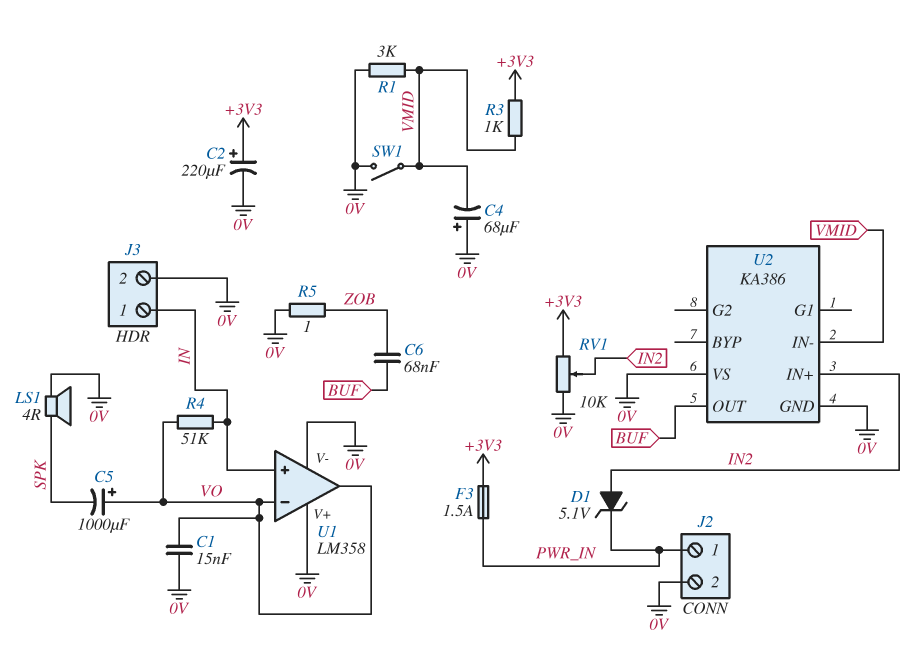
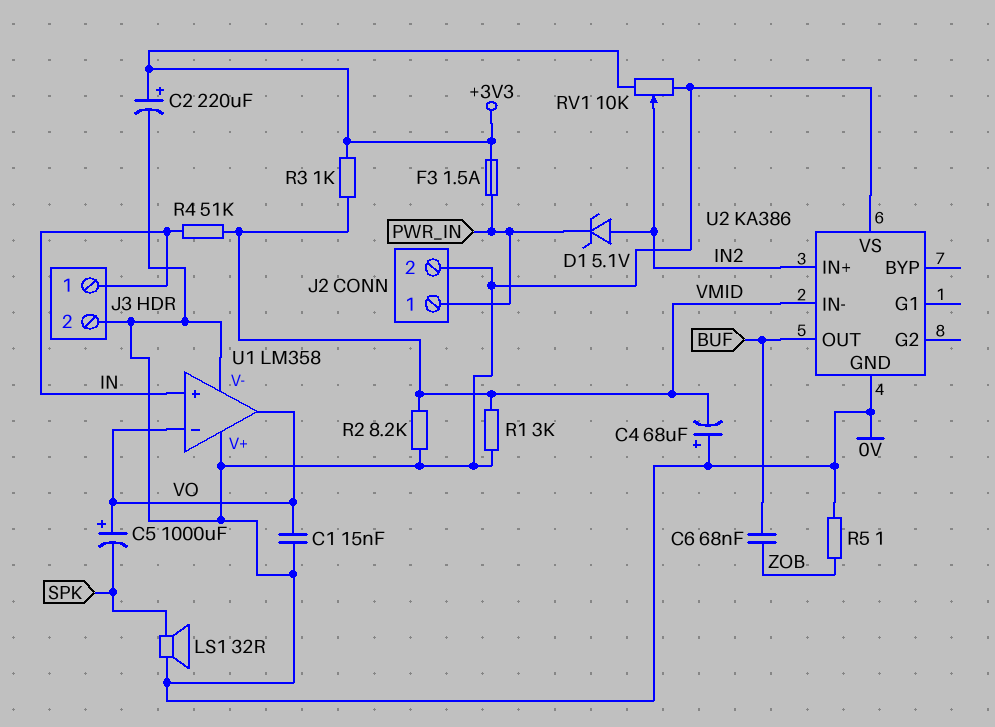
LS1: speaker 4R (0V, SPK) -> speaker 32R (0V, SPK)
R2: none -> 8.2k (0V, VMID)
R4: 51k (IN, VO) -> 51k (IN, VMID)
SW1: switch (0V, VMID) -> none

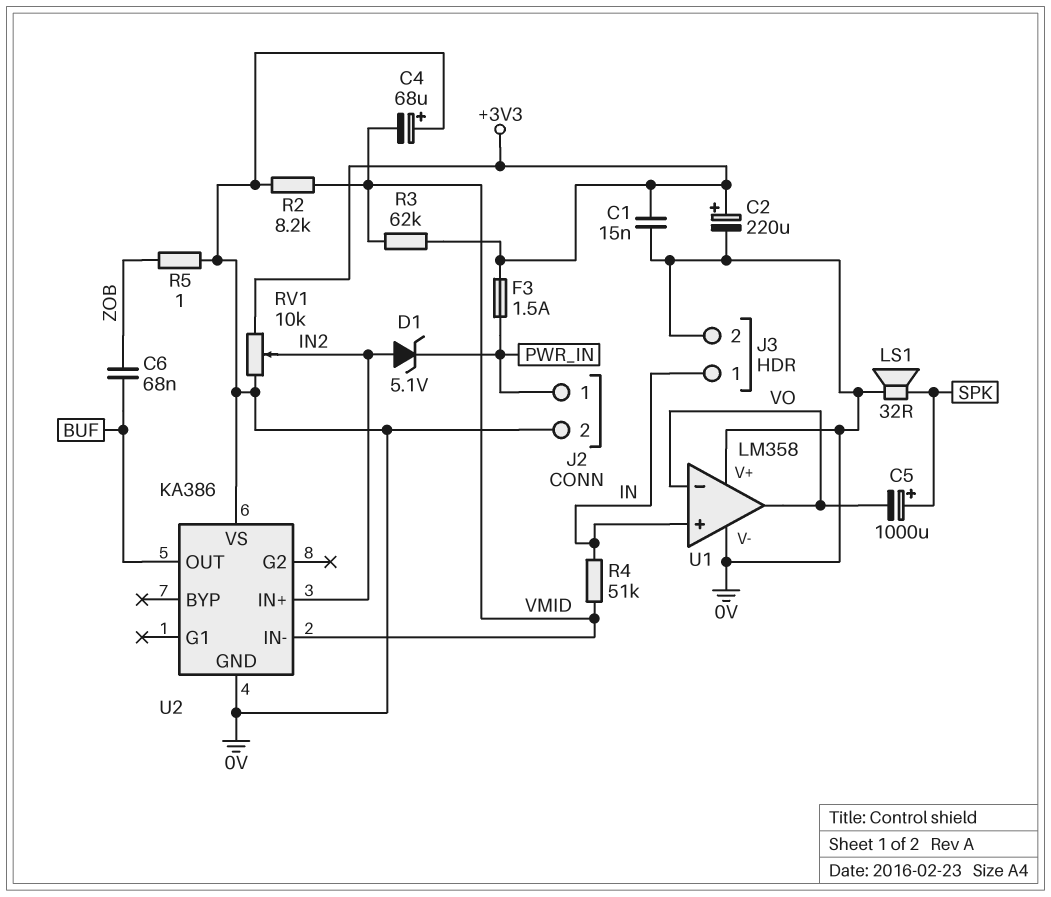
C1: 15nF (0V, VO) -> 15nF (+3V3, 0V)
C5: 1000uF (plus VO, minus SPK) -> 1000uF (plus SPK, minus VO)
R1: 3k (0V, VMID) -> none
R3: 1k (+3V3, VMID) -> 62k (+3V3, VMID)

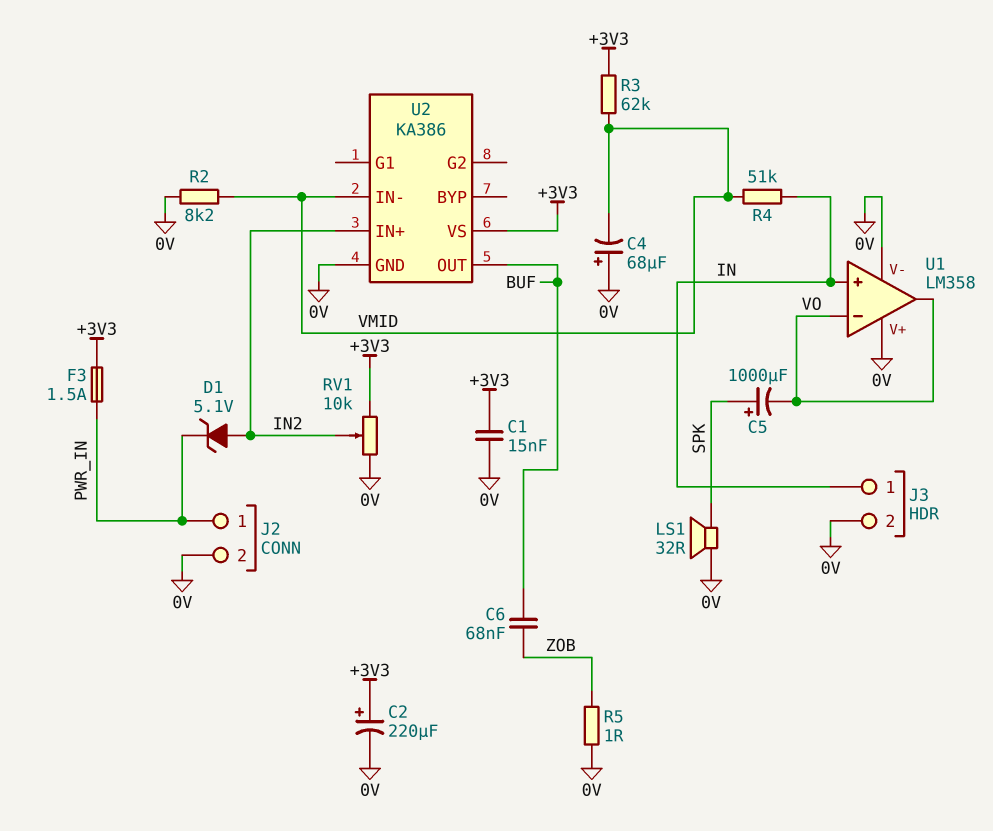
U2 pin VS: 0V -> +3V3

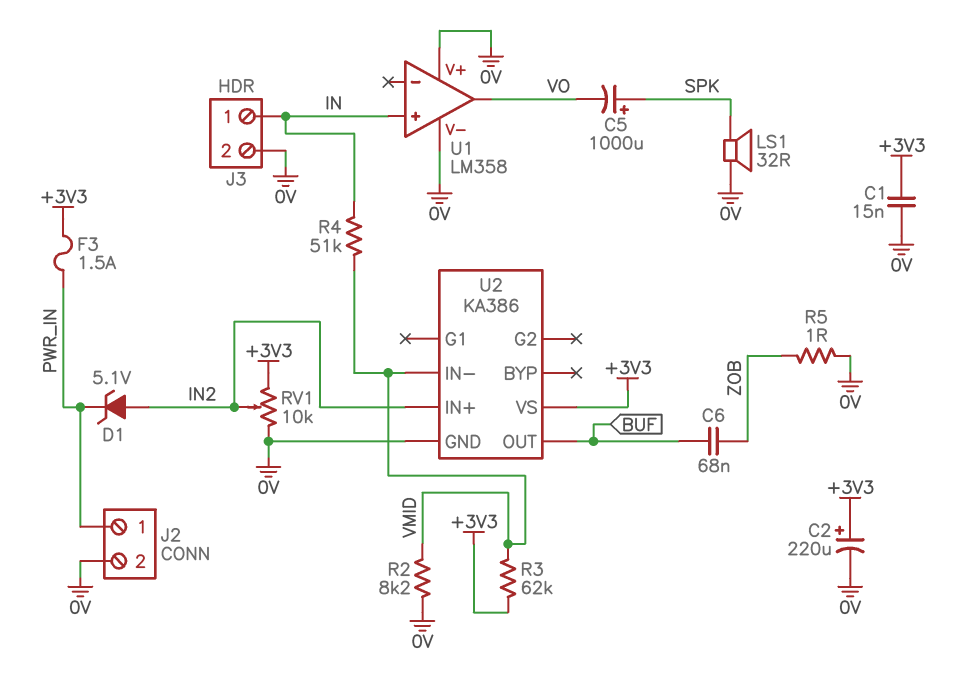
C4: 68uF (plus 0V, minus VMID) -> none
U1 pin in-: VO -> none

